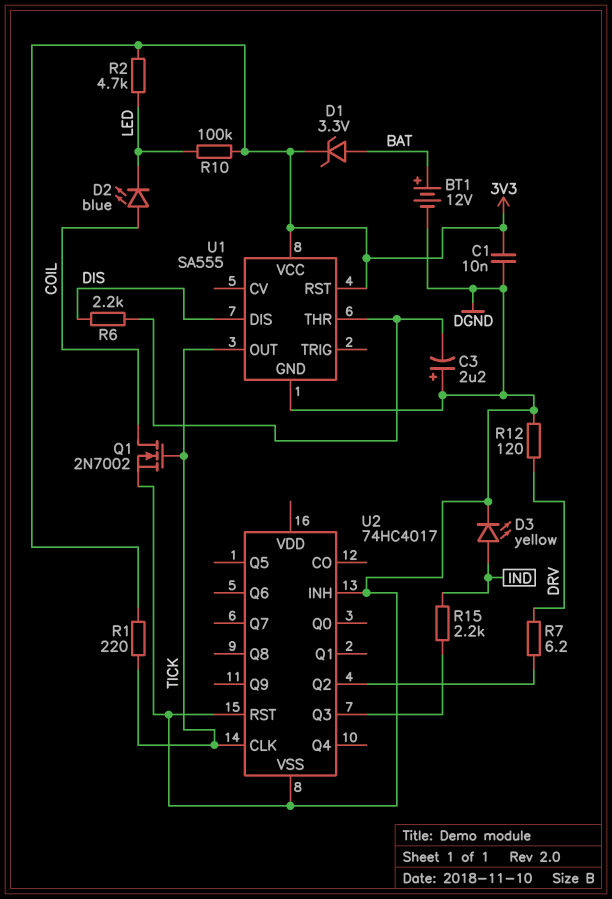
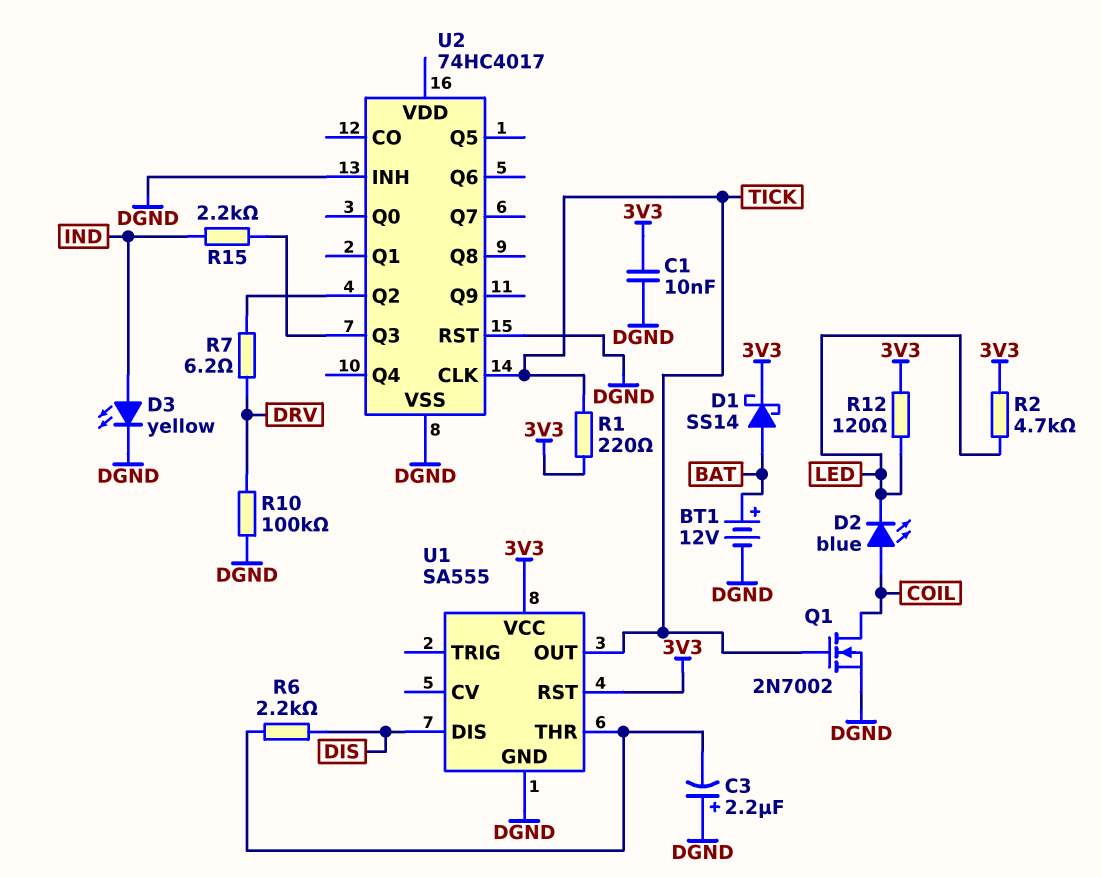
D1: zener 3.3V (A BAT, K 3V3) -> schottky SS14 (A BAT, K 3V3)
R10: 100k (3V3, LED) -> 100k (DGND, DRV)
R12: 120 (DGND, DRV) -> 120 (3V3, LED)

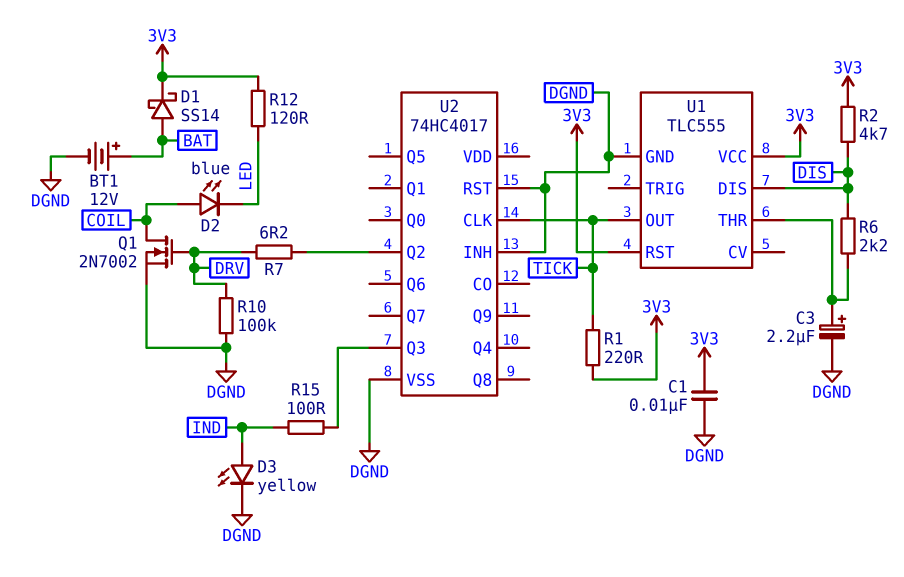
C3: 2.2uF (plus DGND, minus U1/THR) -> 2.2uF (plus U1/THR, minus DGND)
Q1: NMOS 2N7002 (G TICK, D COIL, S DGND) -> NMOS 2N7002 (G DRV, D COIL, S DGND)
R2: 4.7k (3V3, LED) -> 4.7k (3V3, DIS)
R15: 2.2k (IND, U2/Q3) -> 100 (IND, U2/Q3)
U1: SA555 -> TLC555

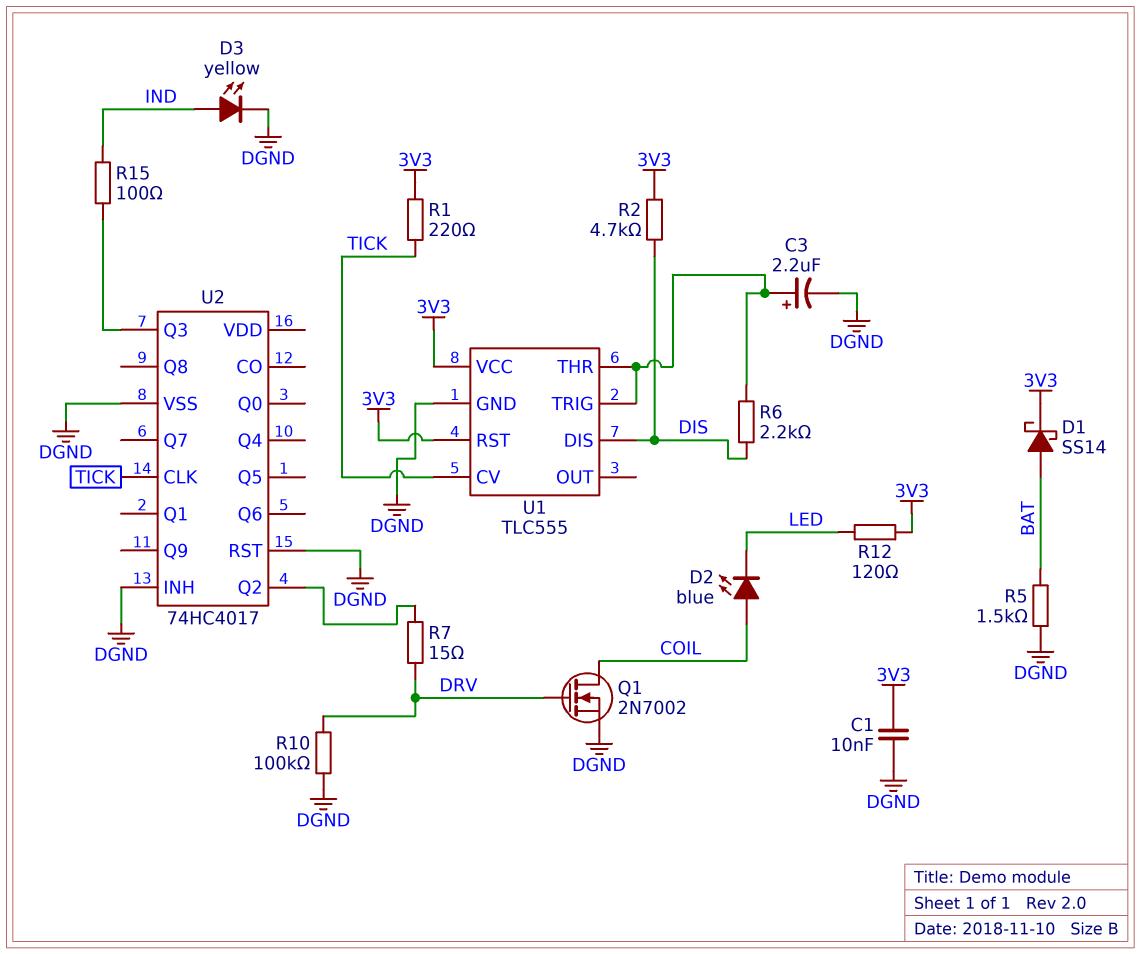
BT1: 12V (plus BAT, minus DGND) -> none
R5: none -> 1.5k (BAT, DGND)
R7: 6.2 (DRV, U2/Q2) -> 15 (DRV, U2/Q2)
U1 pin CV: none -> TICK
U1 pin OUT: TICK -> none
U1 pin TRIG: none -> U1/THR

